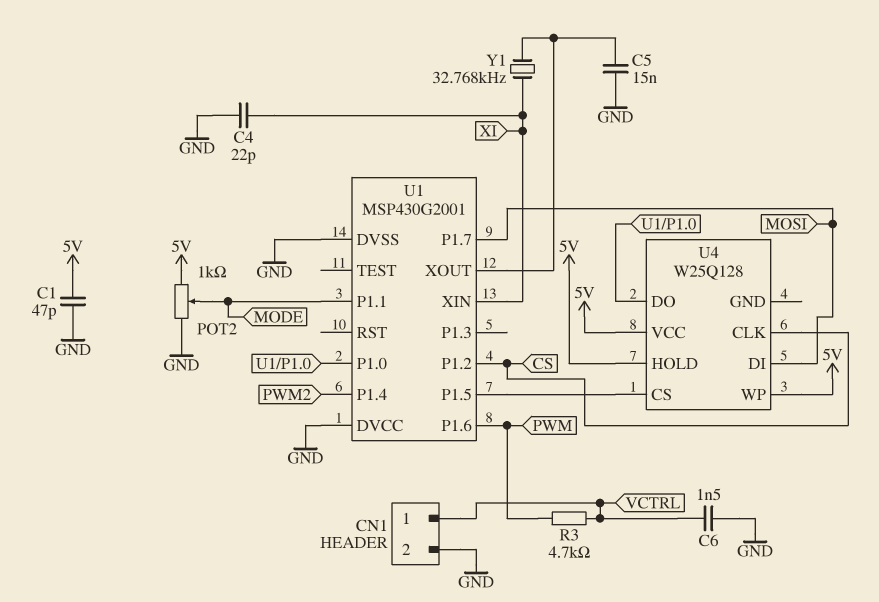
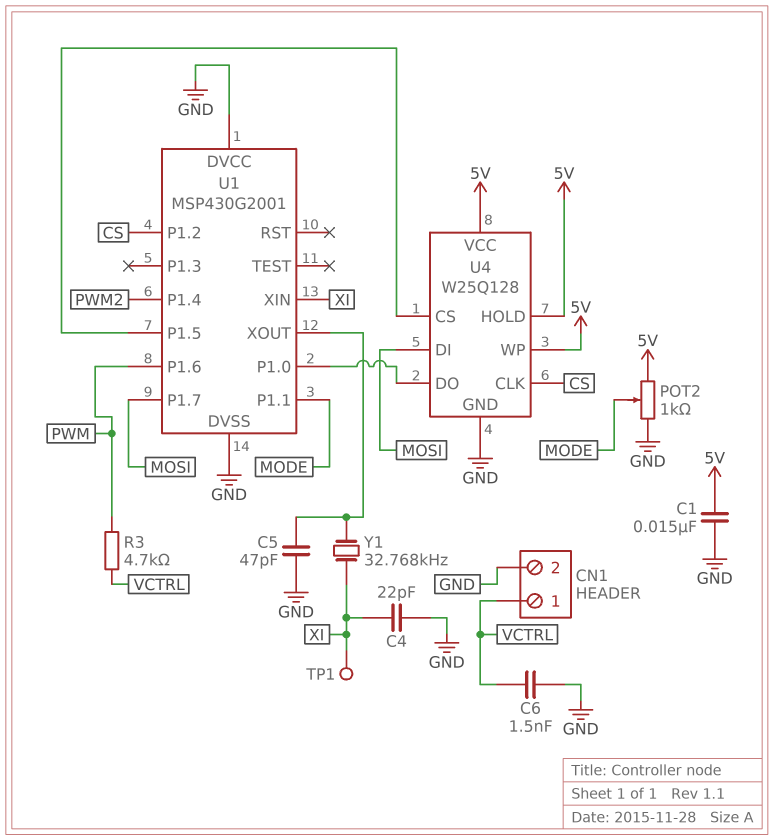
C1: 47pF (5V, GND) -> 15nF (5V, GND)
C5: 15nF (GND, U1/XOUT) -> 47pF (GND, U1/XOUT)
TP1: none -> test point (XI)
U4 pin GND: none -> GND

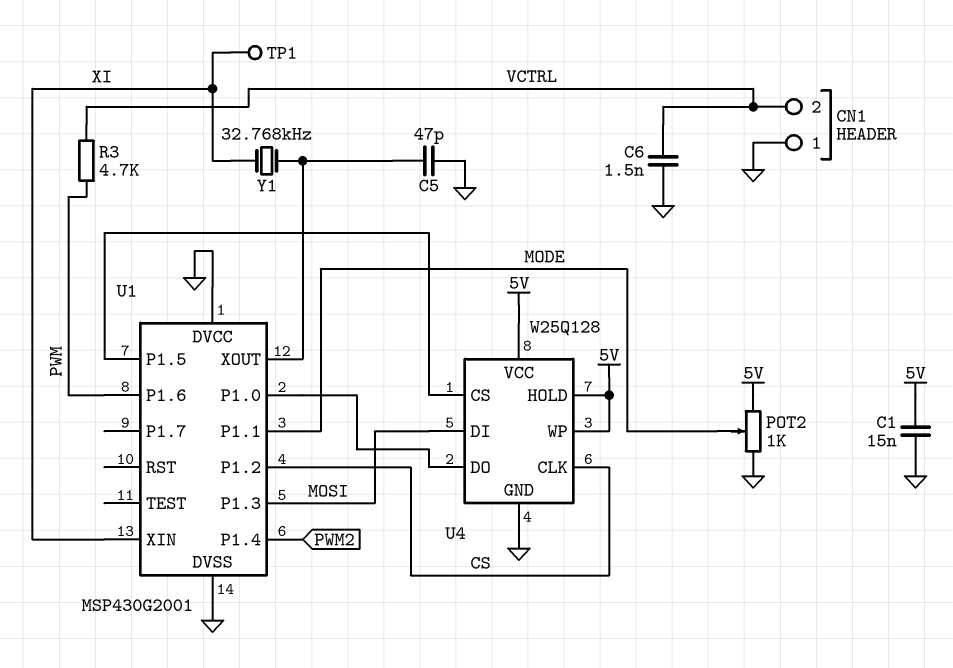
C4: 22pF (GND, XI) -> none
CN1 pin 1: VCTRL -> GND
CN1 pin 2: GND -> VCTRL
U1 pin P1.3: none -> MOSI
U1 pin P1.7: MOSI -> none

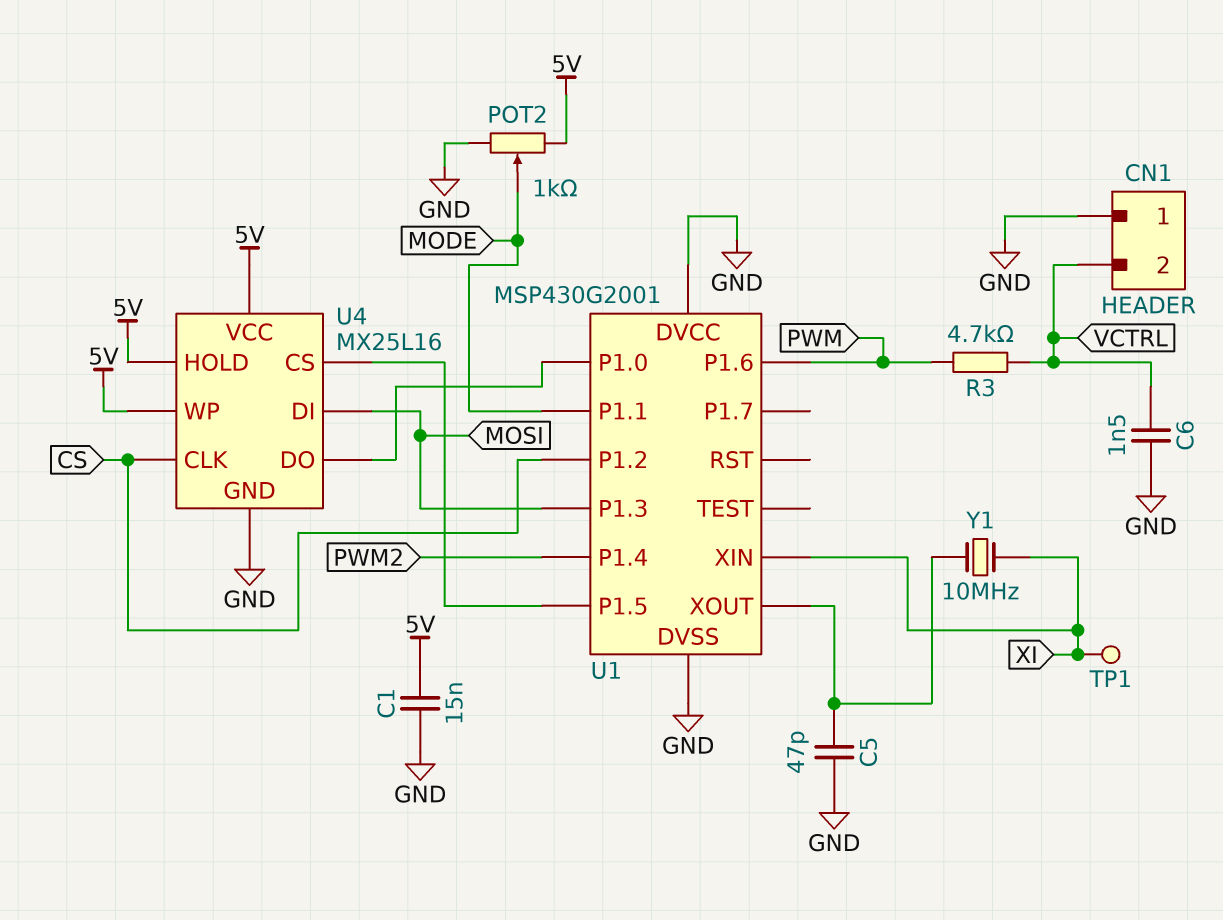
U4: W25Q128 -> MX25L16
Y1: 32.768kHz (U1/XOUT, XI) -> 10MHz (U1/XOUT, XI)

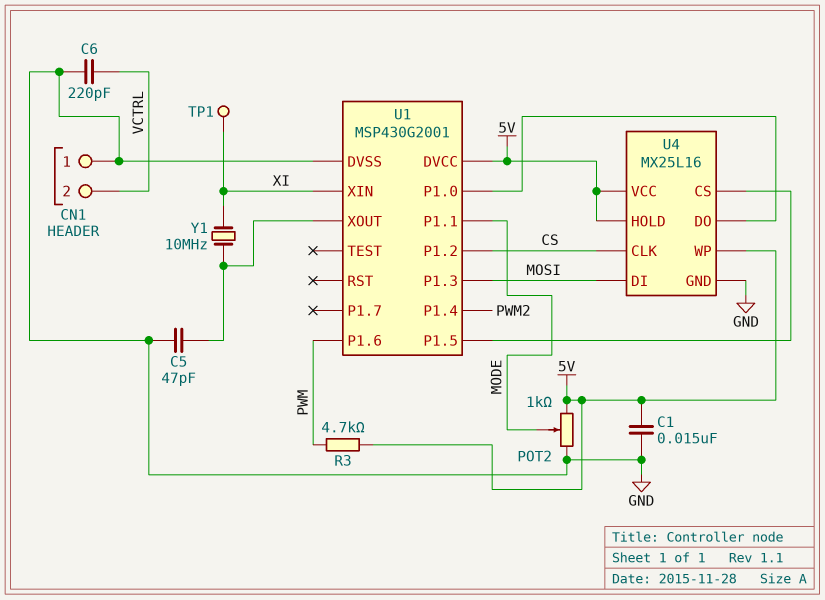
C6: 1.5nF (GND, VCTRL) -> 220pF (GND, VCTRL)
R3: 4.7k (PWM, VCTRL) -> 4.7k (5V, PWM)
U1 pin DVCC: GND -> 5V

